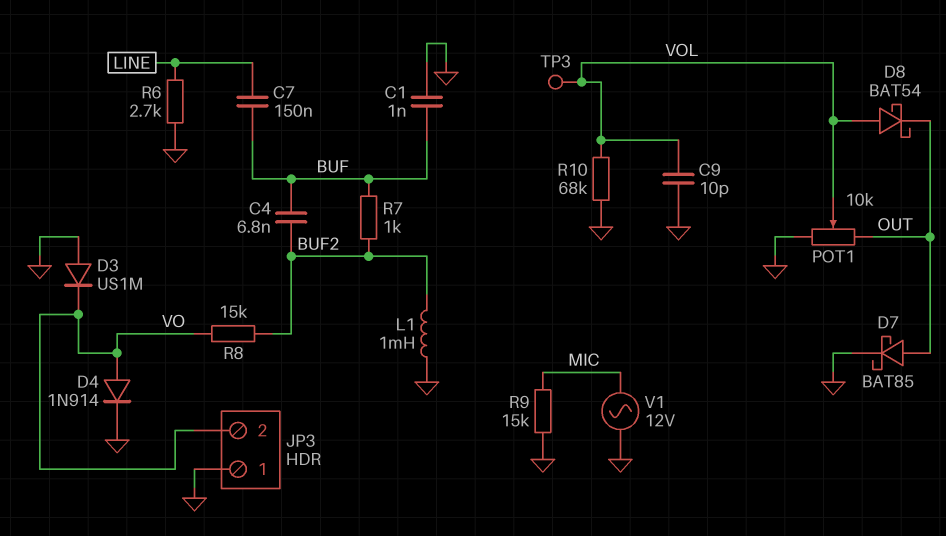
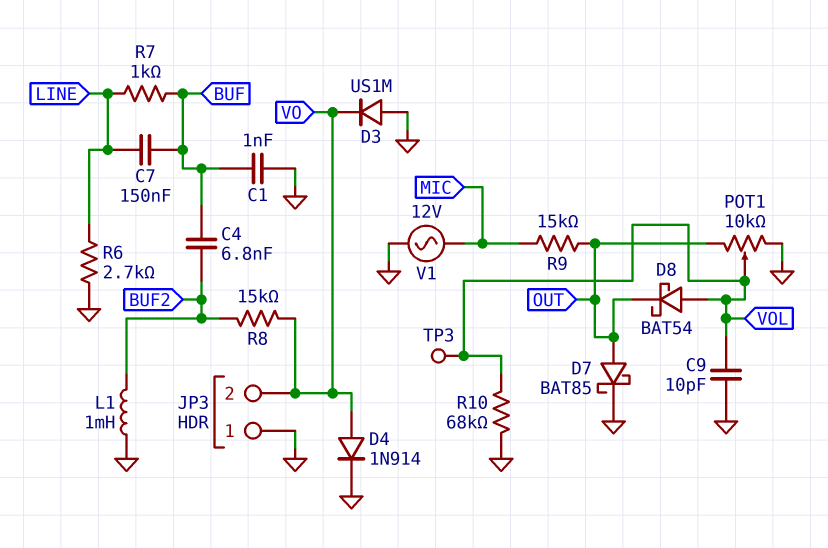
R7: 1k (BUF, BUF2) -> 1k (BUF, LINE)
R9: 15k (GND, MIC) -> 15k (MIC, OUT)

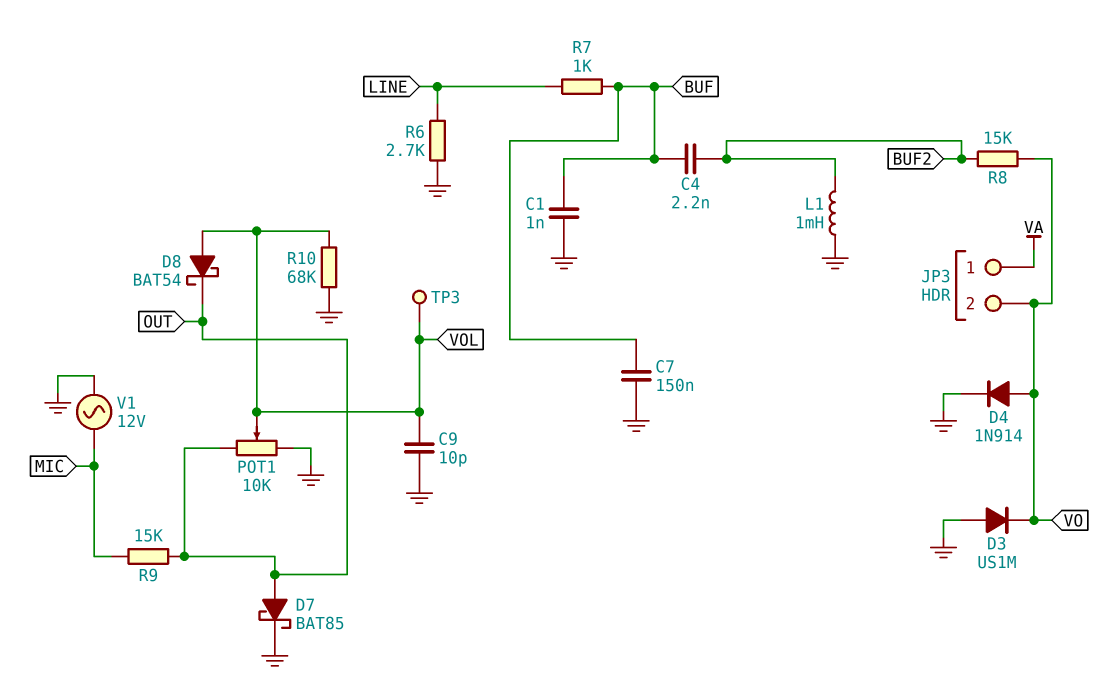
C4: 6.8nF (BUF, BUF2) -> 2.2nF (BUF, BUF2)
C7: 150nF (BUF, LINE) -> 150nF (BUF, GND)
JP3 pin 1: GND -> VA

